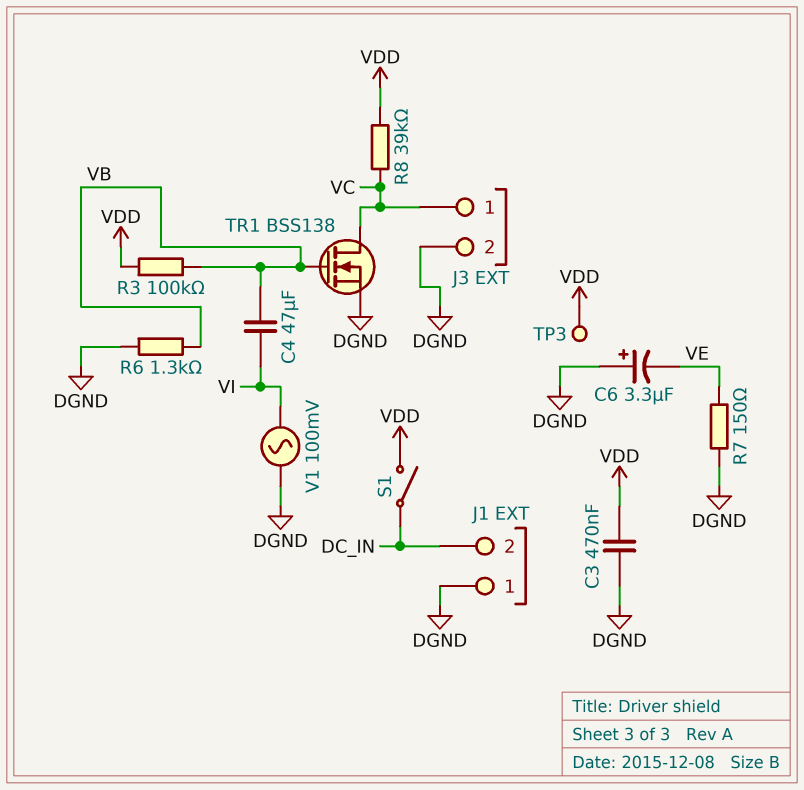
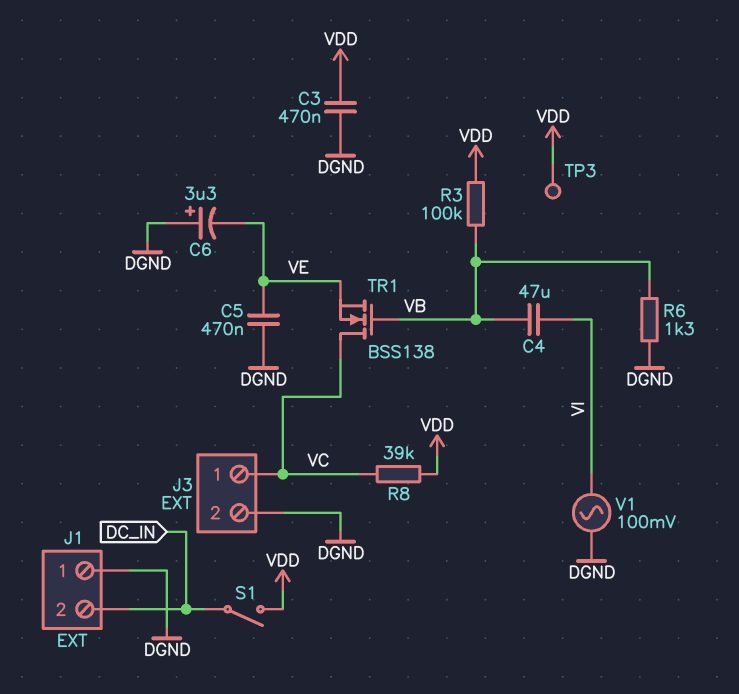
C5: none -> 470nF (DGND, VE)
R7: 150 (DGND, VE) -> none
TR1: NMOS BSS138 (G VB, D VC, S DGND) -> NMOS BSS138 (G VB, D VC, S VE)

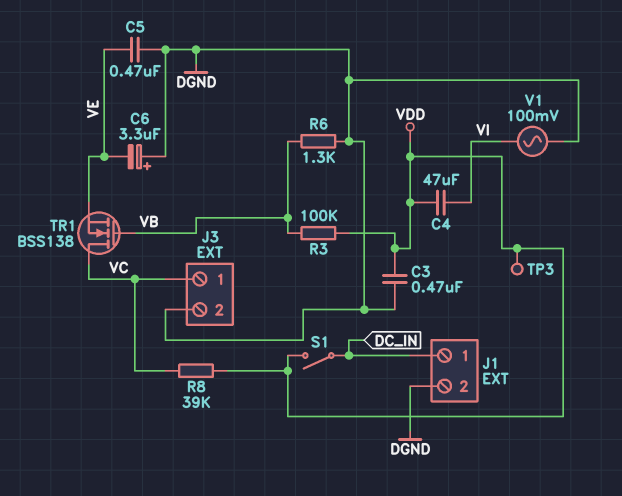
C4: 47uF (VB, VI) -> 47uF (VDD, VI)
J1 pin 1: DGND -> DC_IN
J1 pin 2: DC_IN -> DGND

